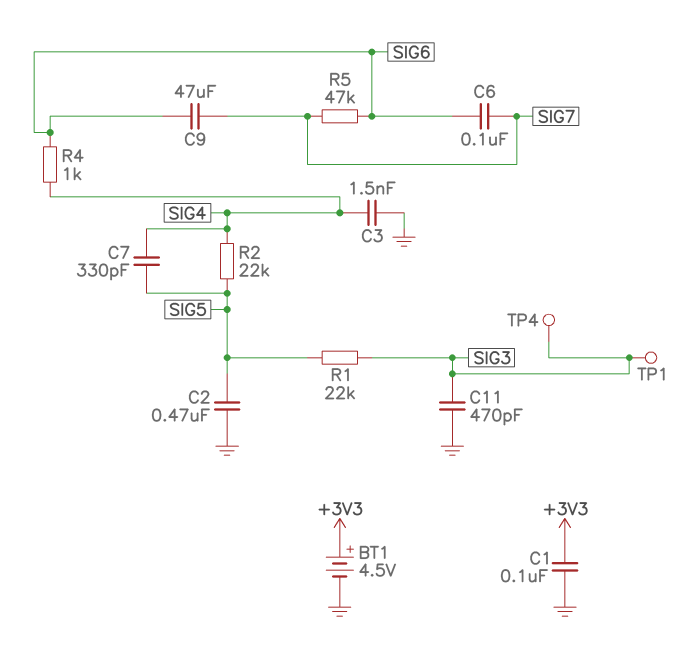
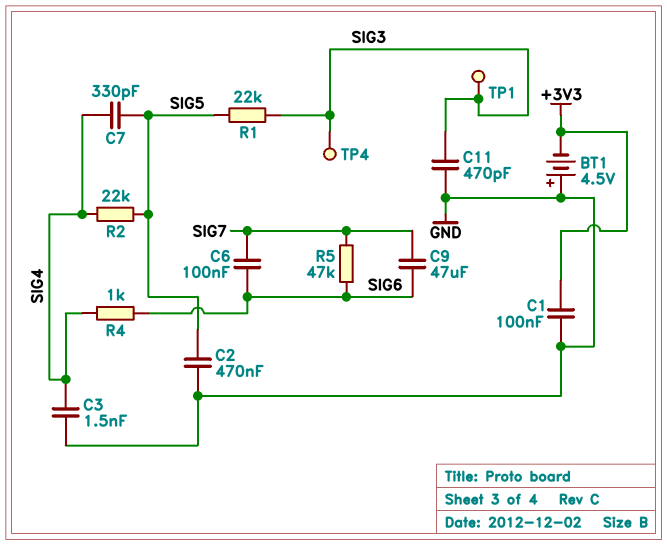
BT1: 4.5V (plus +3V3, minus GND) -> 4.5V (plus GND, minus +3V3)

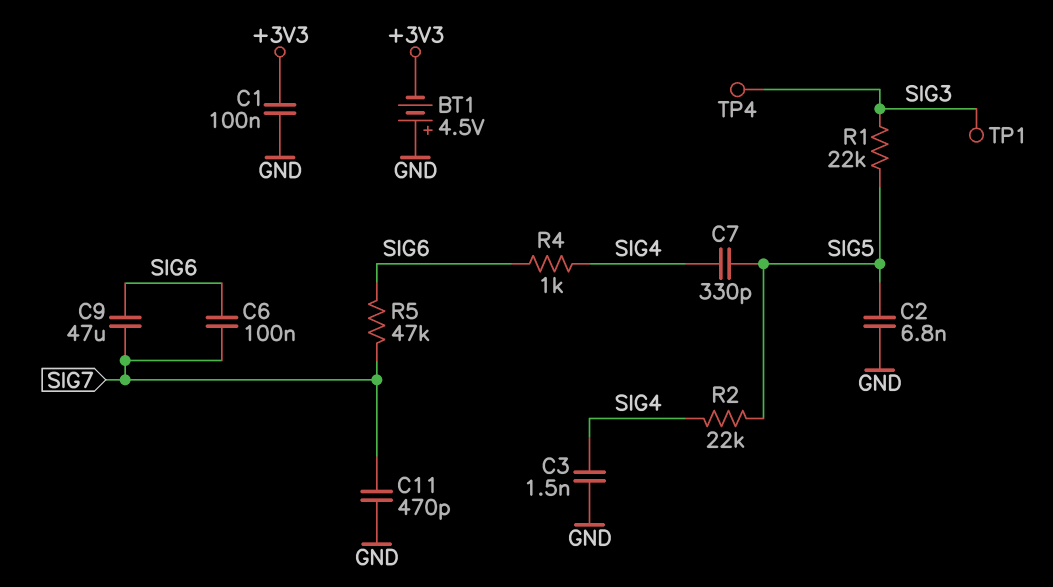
C2: 470nF (GND, SIG5) -> 6.8nF (GND, SIG5)
C11: 470pF (GND, SIG3) -> 470pF (GND, SIG7)

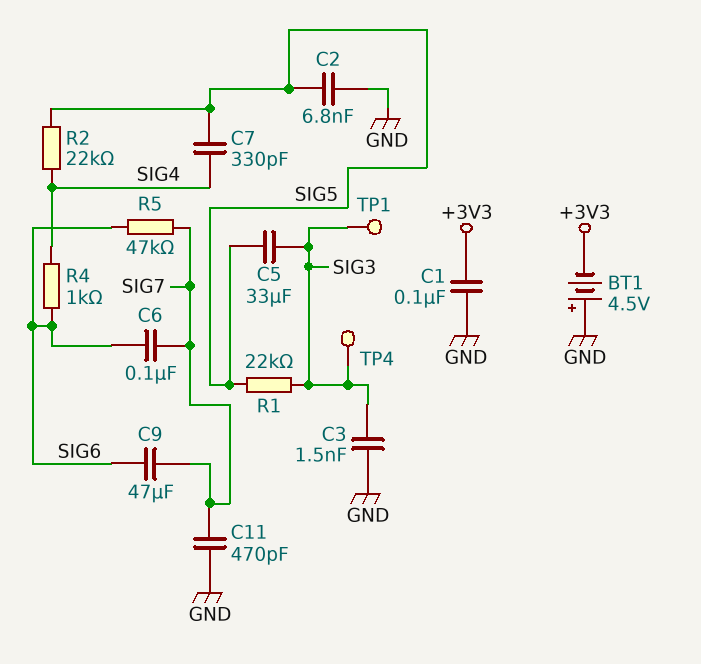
C3: 1.5nF (GND, SIG4) -> 1.5nF (GND, SIG3)
C5: none -> 33uF (SIG3, SIG5)

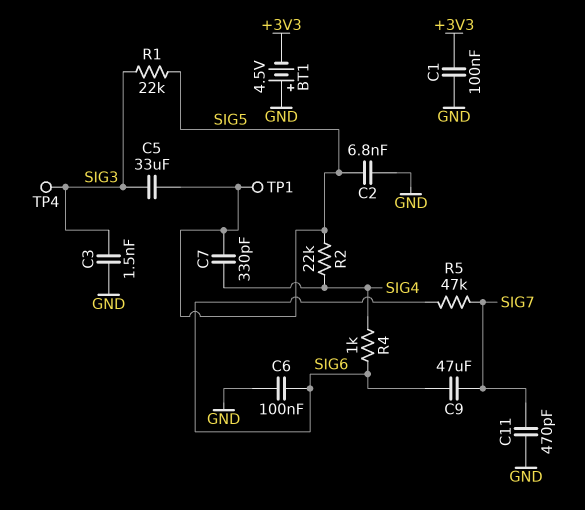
C6: 100nF (SIG6, SIG7) -> 100nF (GND, SIG6)
TP1: test point (SIG3) -> test point (SIG5)

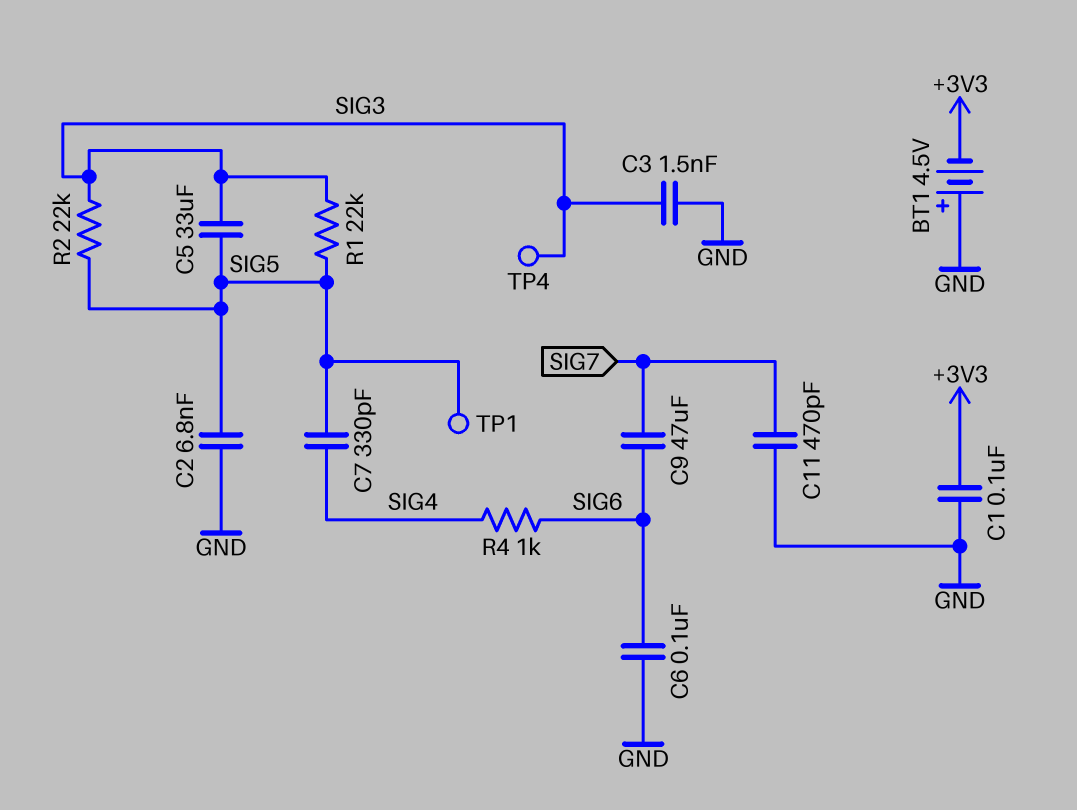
R2: 22k (SIG4, SIG5) -> 22k (SIG3, SIG5)
R5: 47k (SIG6, SIG7) -> none

